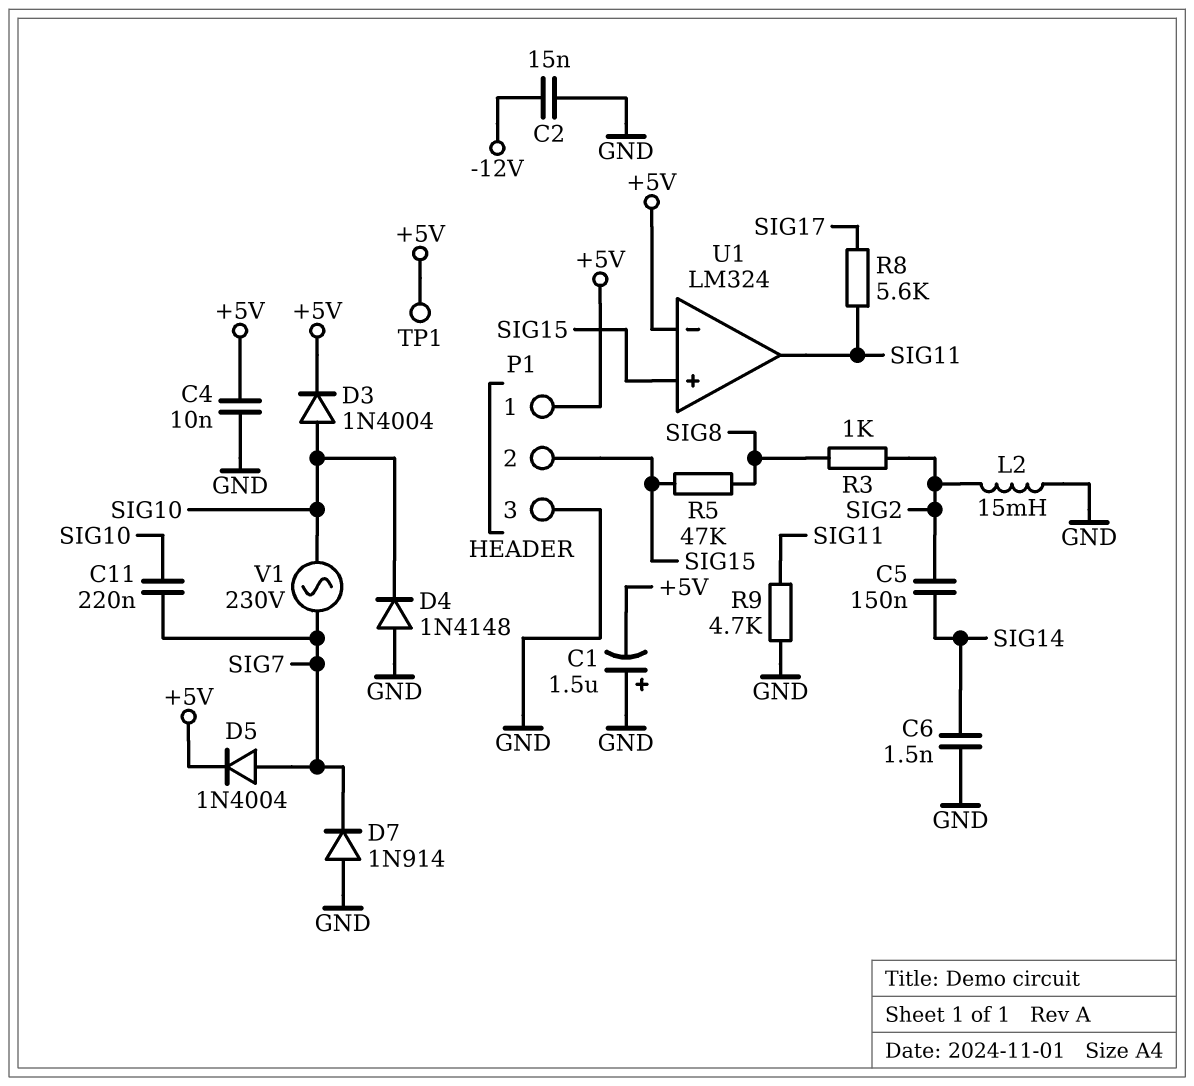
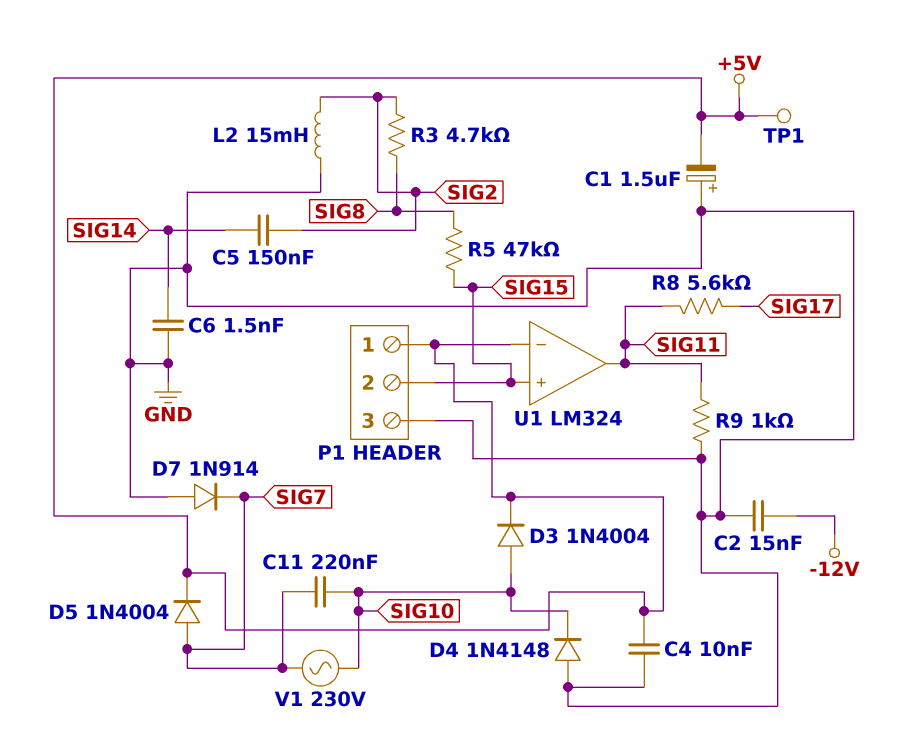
R3: 1k (SIG2, SIG8) -> 4.7k (SIG2, SIG8)
R9: 4.7k (GND, SIG11) -> 1k (GND, SIG11)

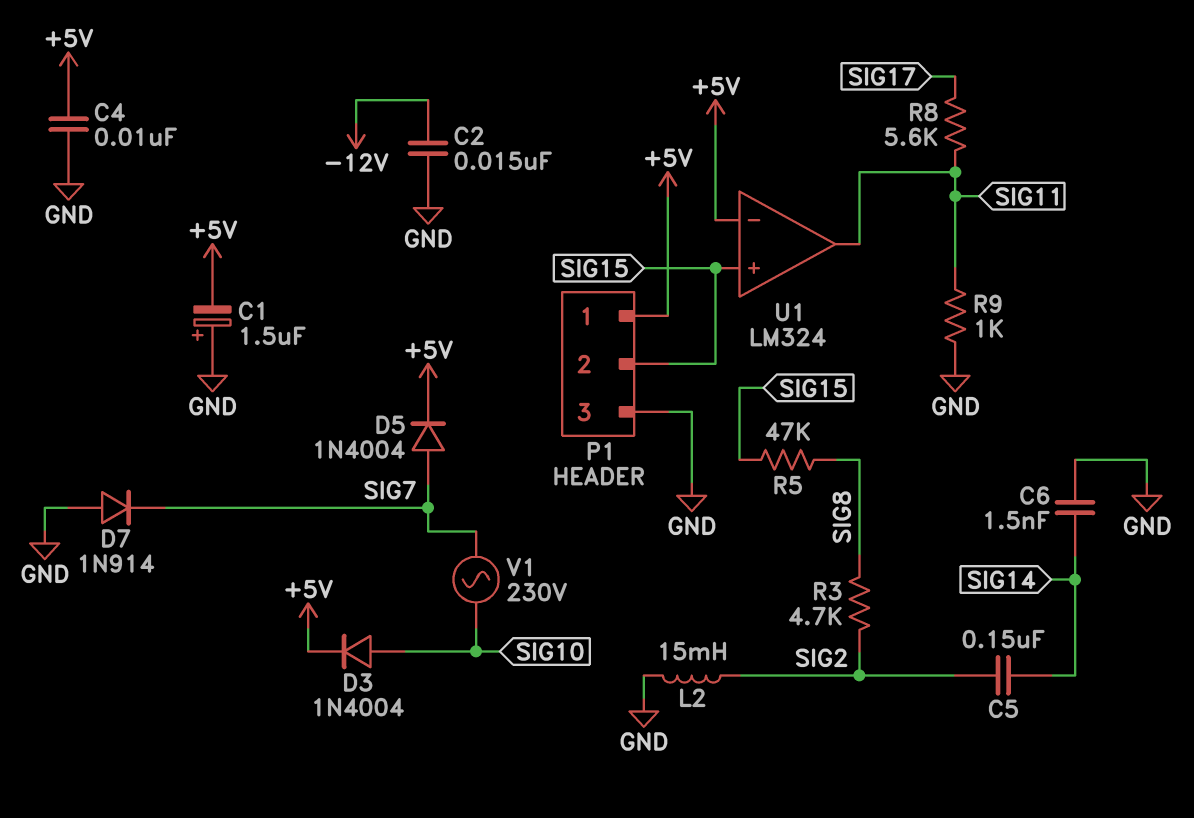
C11: 220nF (SIG7, SIG10) -> none
D4: diode 1N4148 (A GND, K SIG10) -> none
TP1: test point (+5V) -> none

